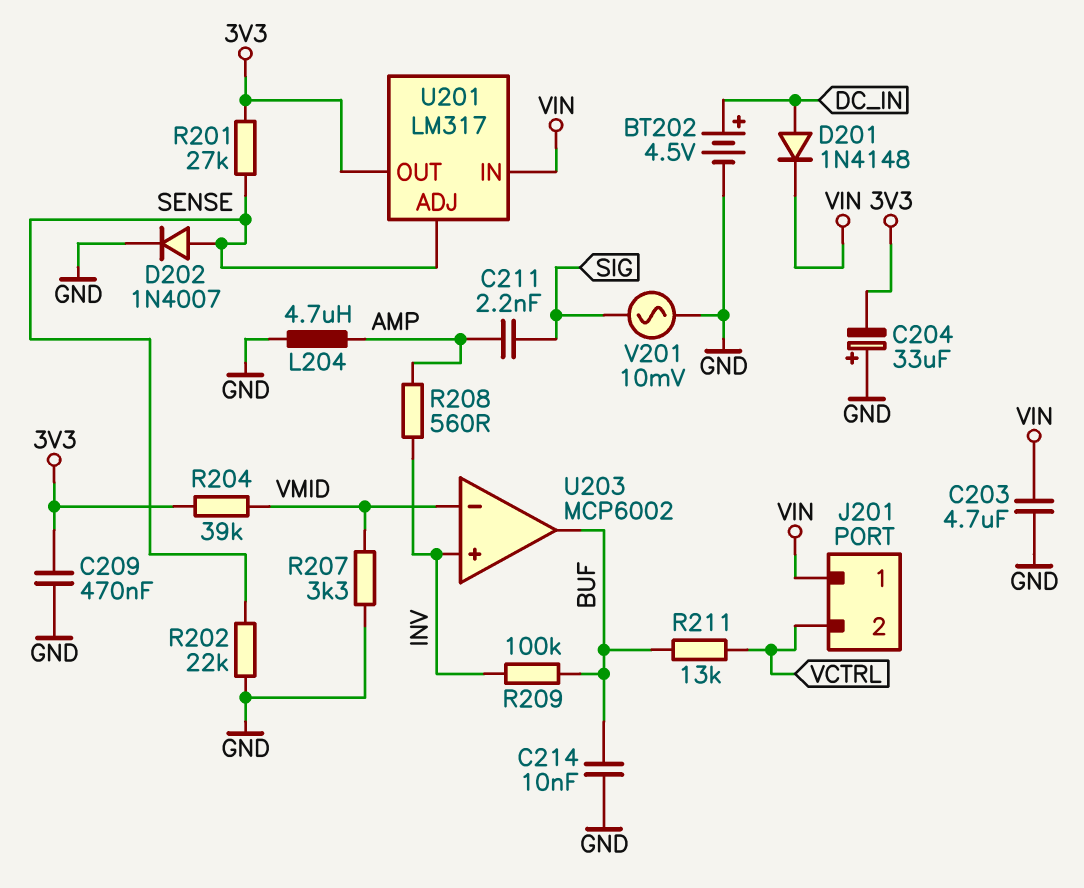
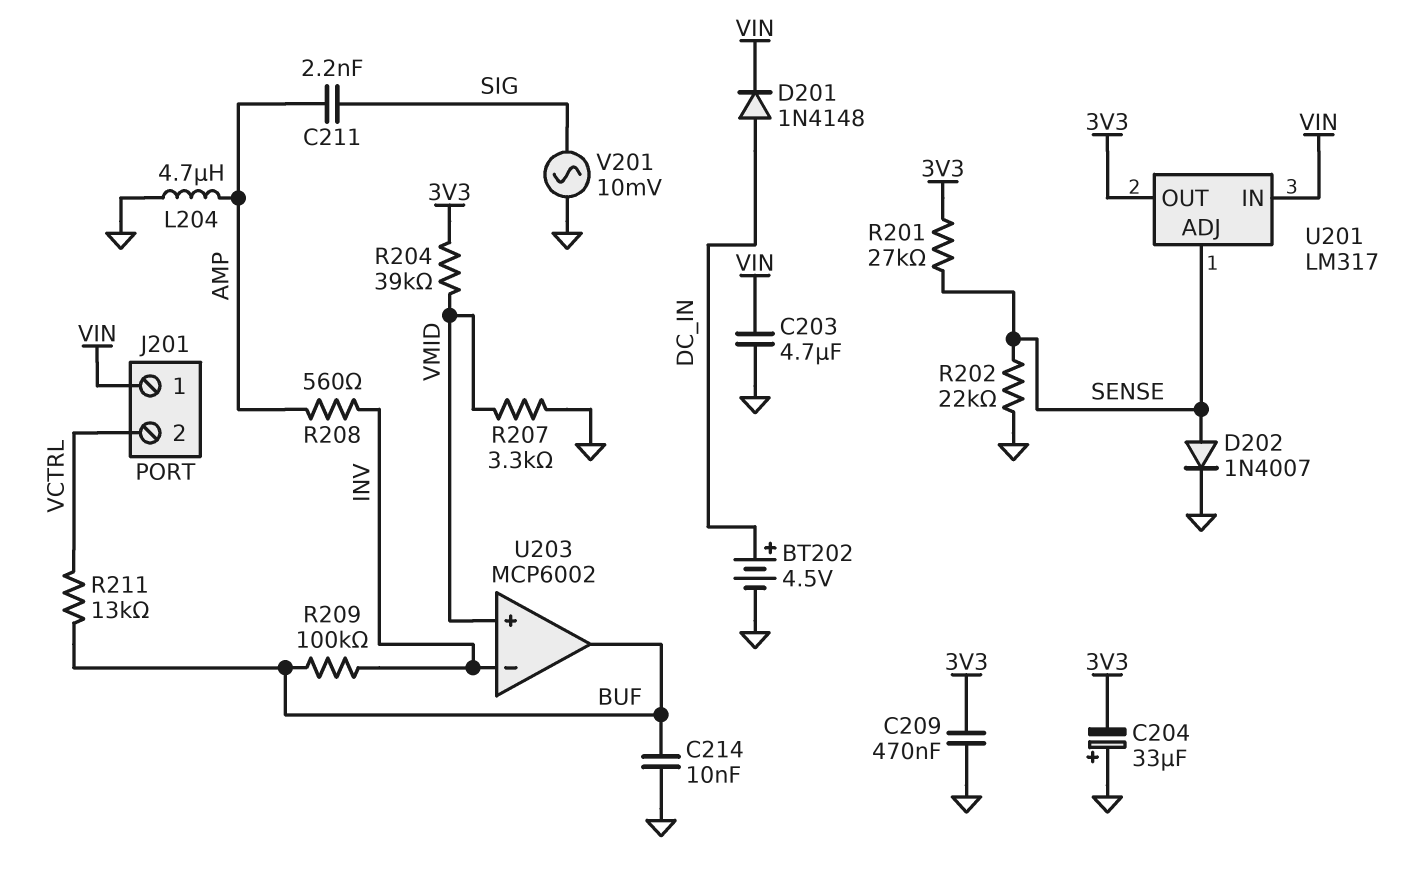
U203 pin in+: INV -> VMID
U203 pin in-: VMID -> INV

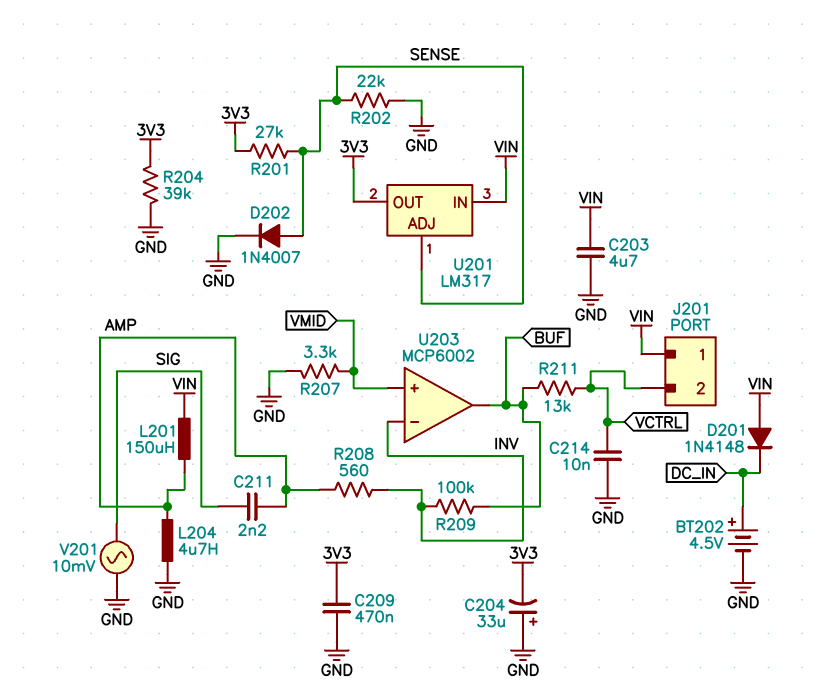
C214: 10nF (BUF, GND) -> 10nF (GND, VCTRL)
D201: diode 1N4148 (A DC_IN, K VIN) -> diode 1N4148 (A VIN, K DC_IN)
L201: none -> 150uH (AMP, VIN)
R204: 39k (3V3, VMID) -> 39k (3V3, GND)

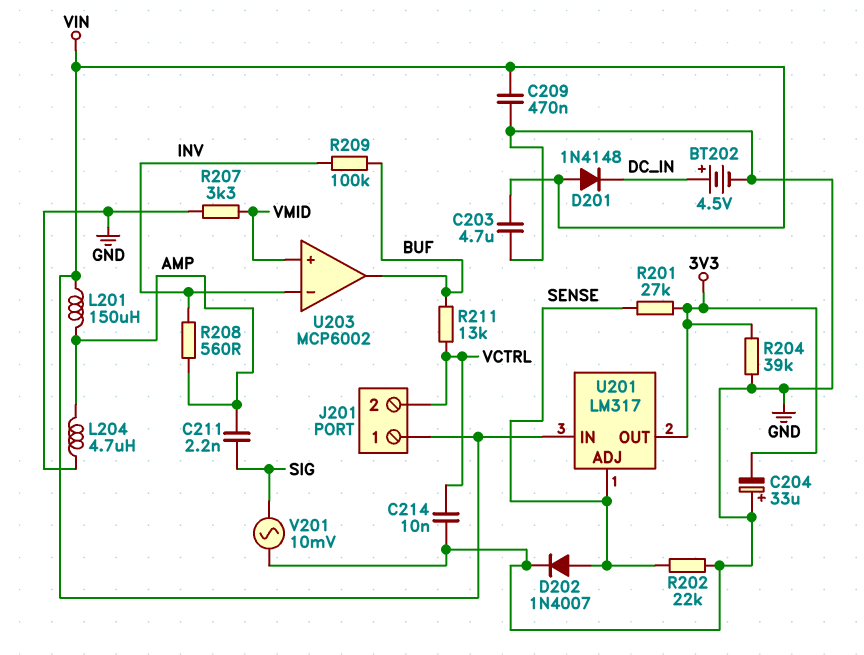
C209: 470nF (3V3, GND) -> 470nF (GND, VIN)

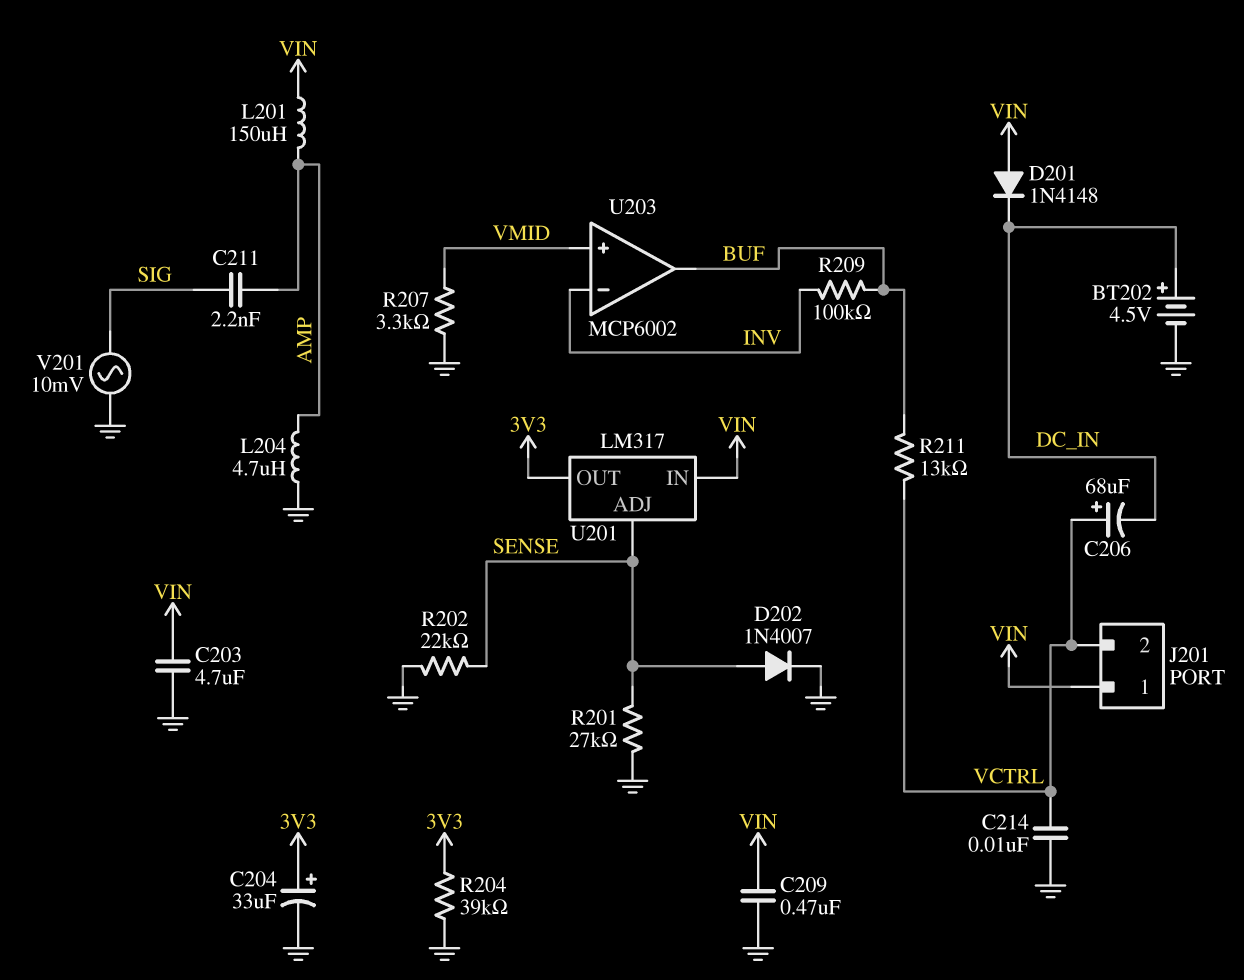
C204: 33uF (plus GND, minus 3V3) -> 33uF (plus 3V3, minus GND)
C206: none -> 68uF (plus VCTRL, minus DC_IN)
R201: 27k (3V3, SENSE) -> 27k (GND, SENSE)
R208: 560 (AMP, INV) -> none

